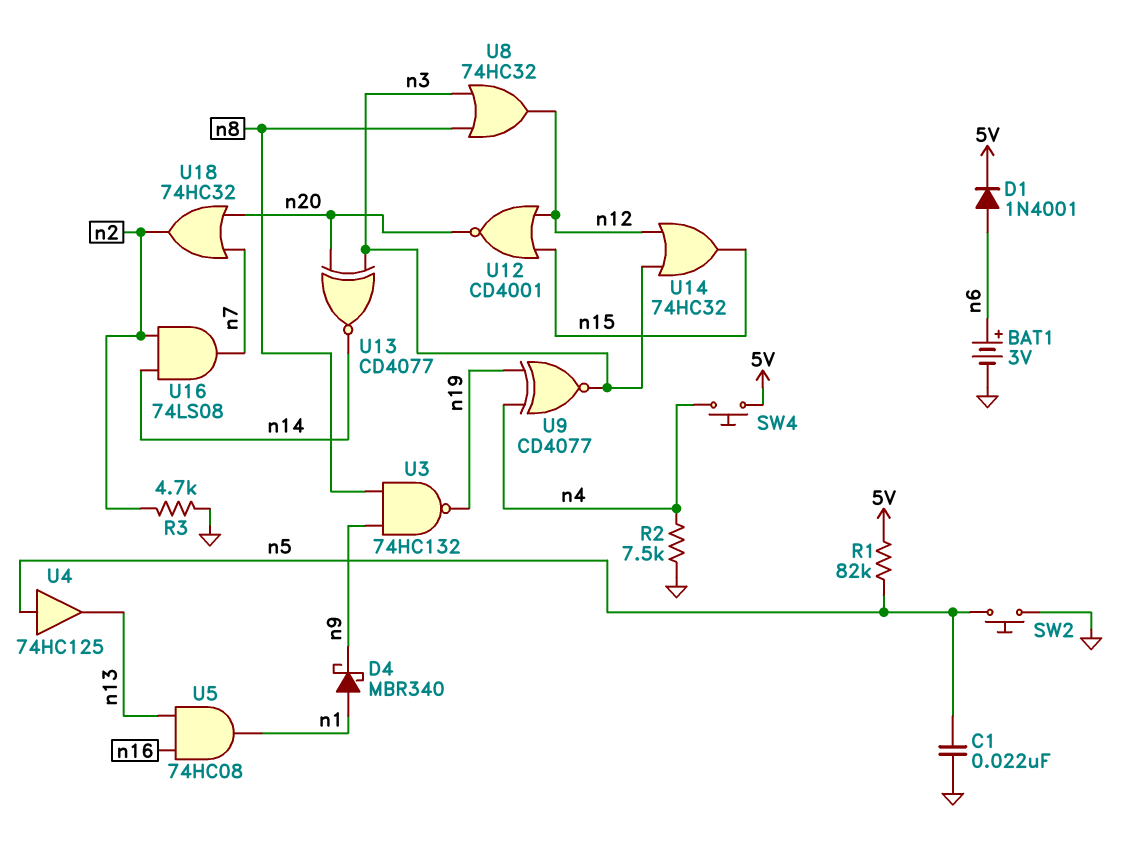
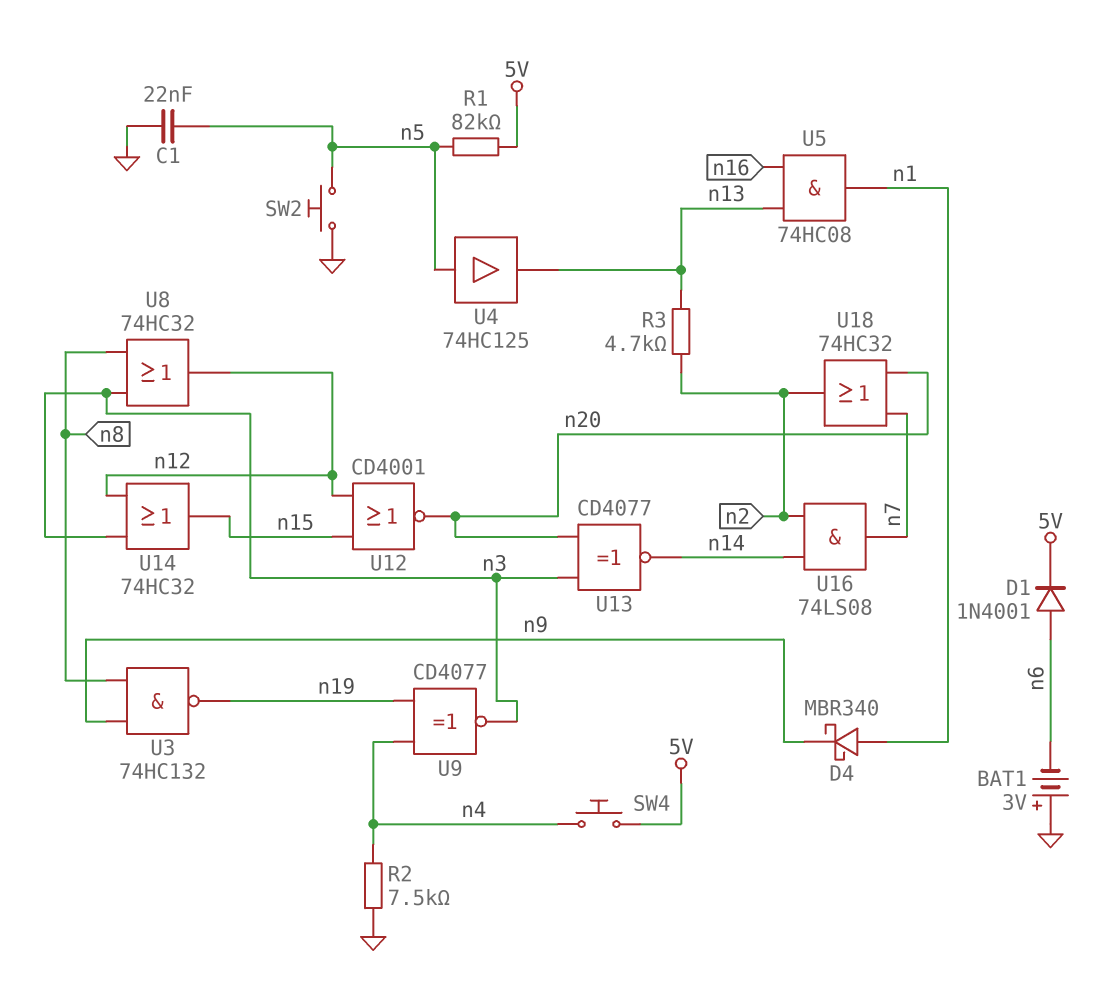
BAT1: 3V (plus n6, minus GND) -> 3V (plus GND, minus n6)
R3: 4.7k (GND, n2) -> 4.7k (n2, n13)

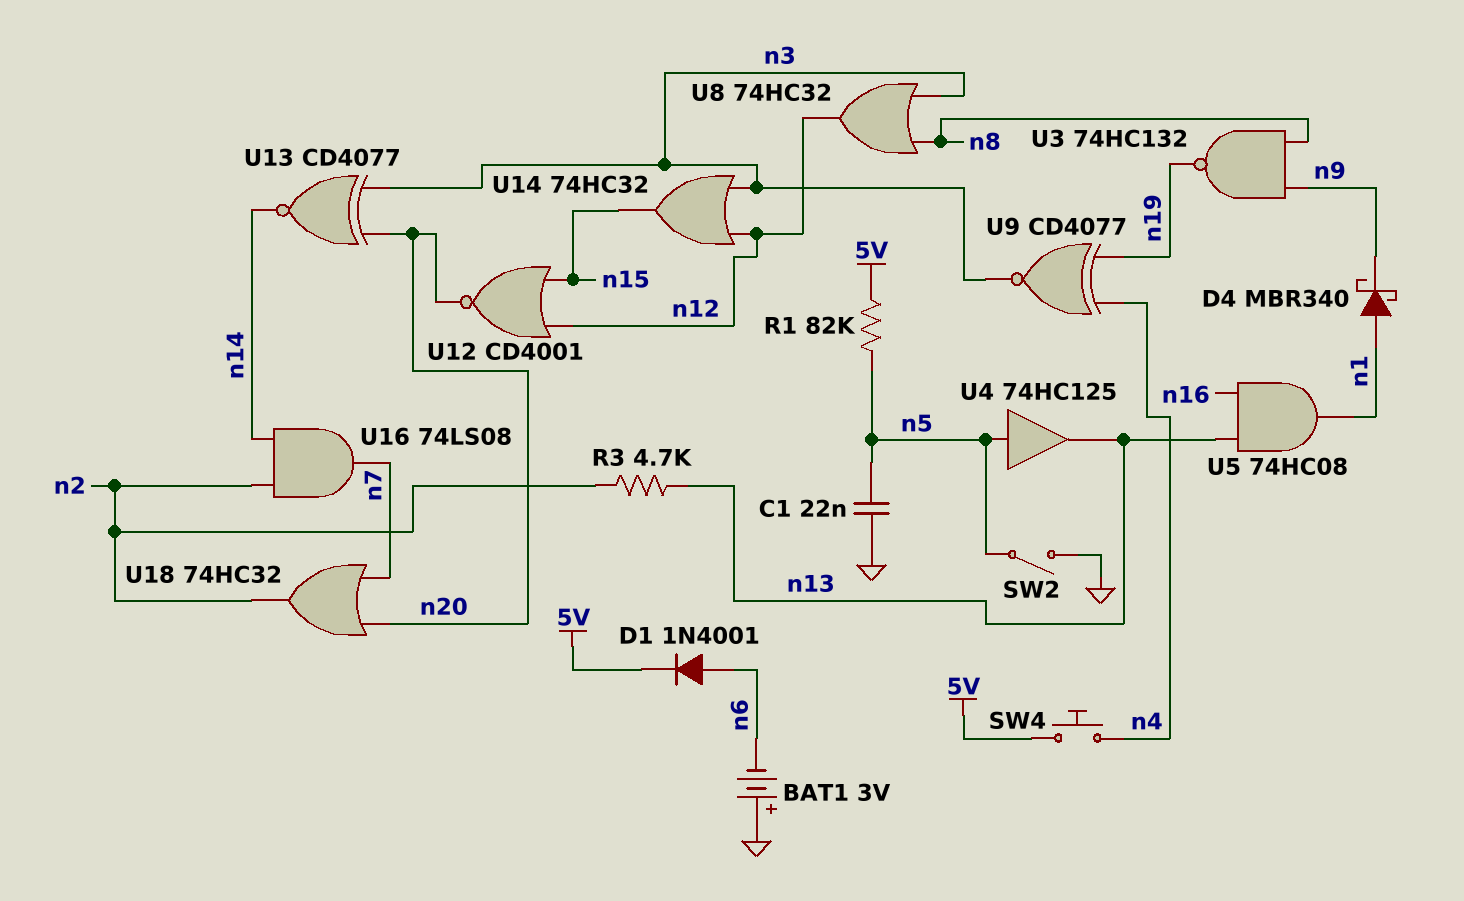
R2: 7.5k (GND, n4) -> none
SW2: button (GND, n5) -> switch (GND, n5)

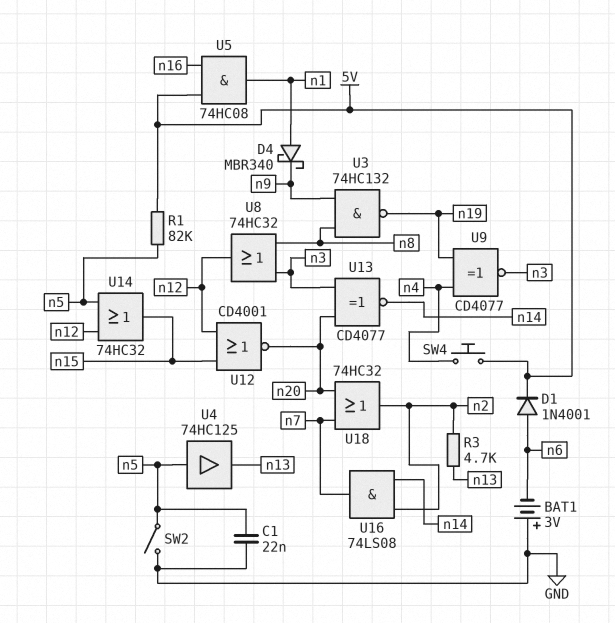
U5: AND 74HC08 (in n13, in n16, out n1) -> AND 74HC08 (in 5V, in n16, out n1)
U14: OR 74HC32 (in n3, in n12, out n15) -> OR 74HC32 (in n5, in n12, out n15)

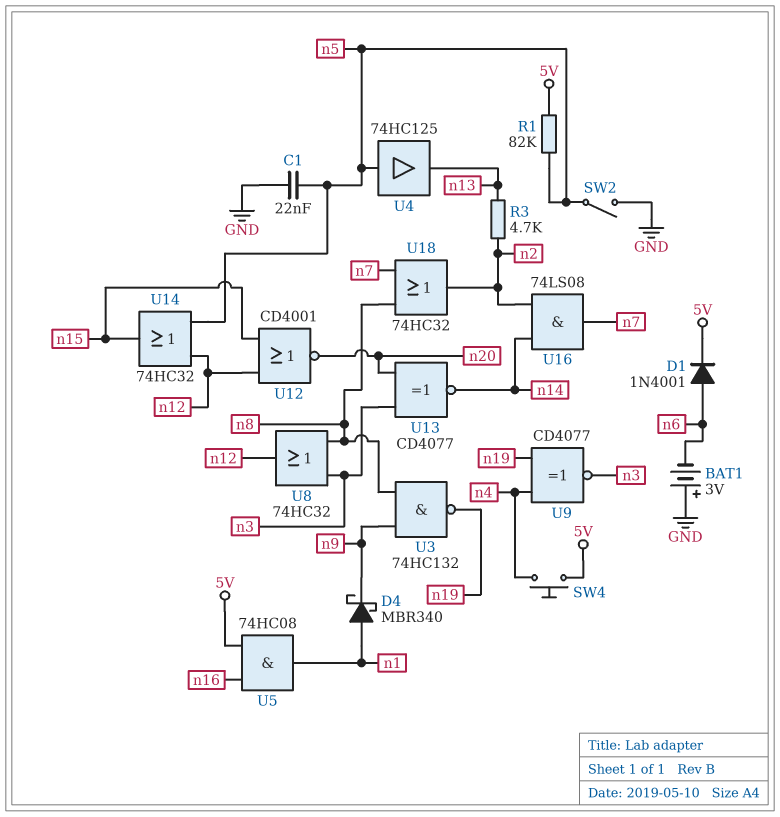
U18: OR 74HC32 (in n7, in n20, out n2) -> OR 74HC32 (in n7, in n8, out n2)

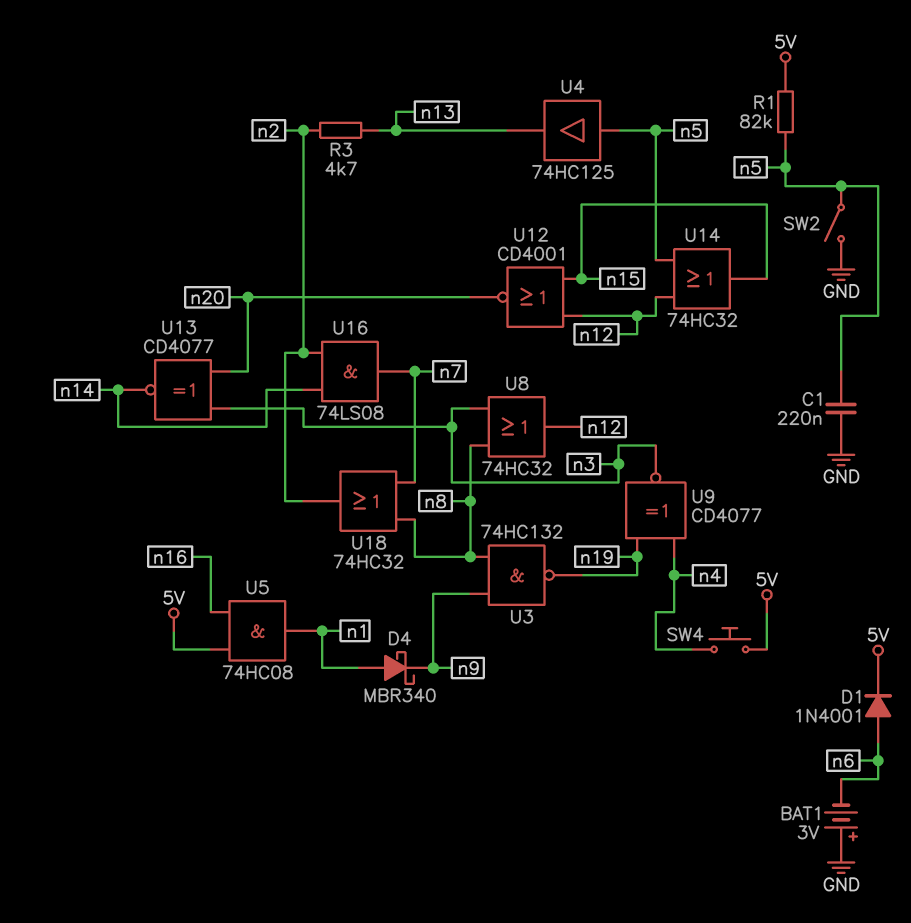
C1: 22nF (GND, n5) -> 220nF (GND, n5)

